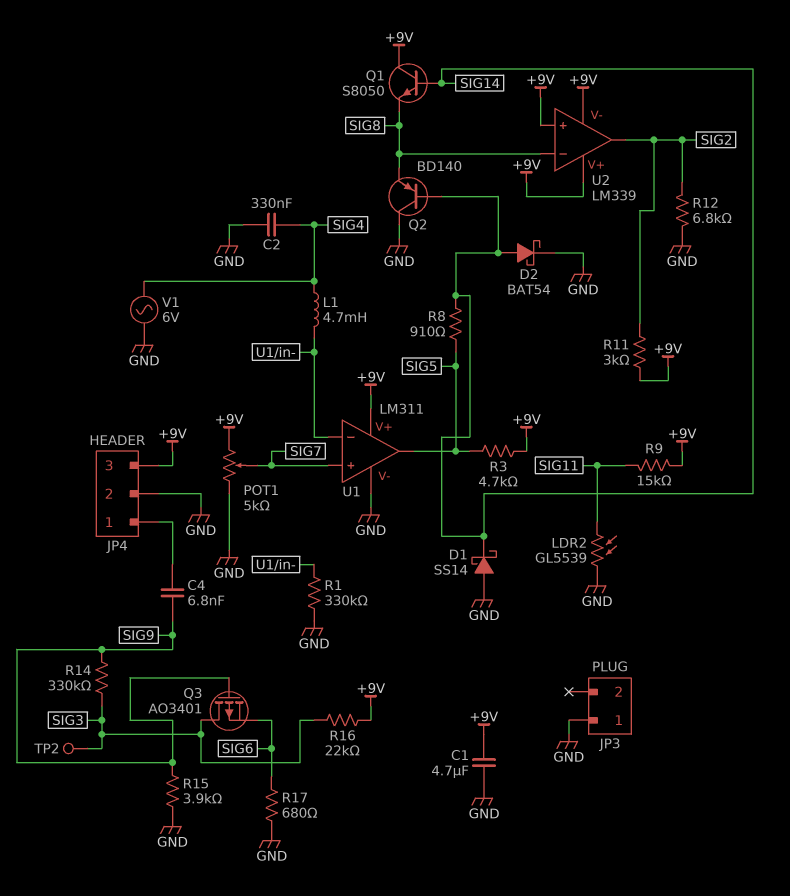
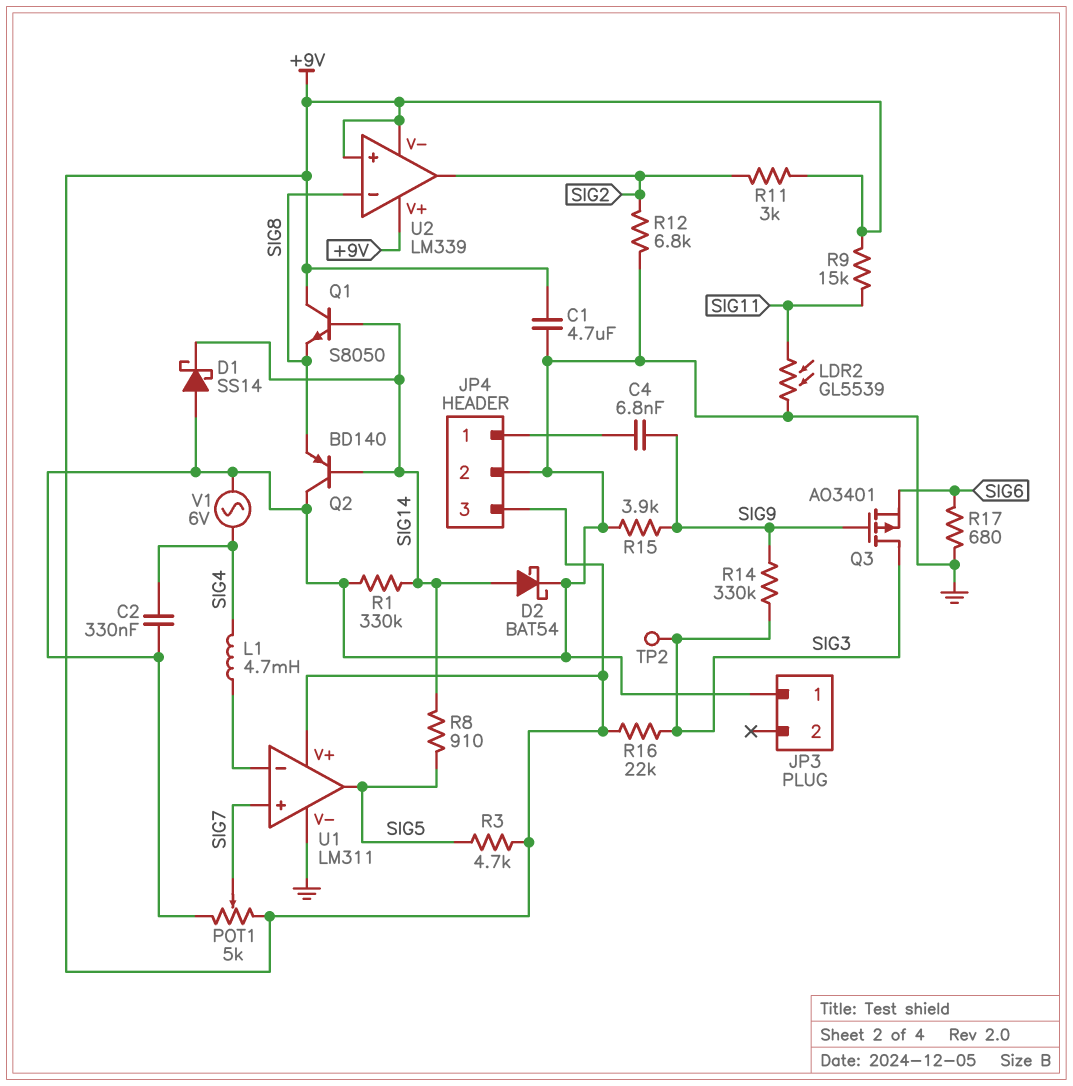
R1: 330k (GND, U1/in-) -> 330k (GND, SIG14)

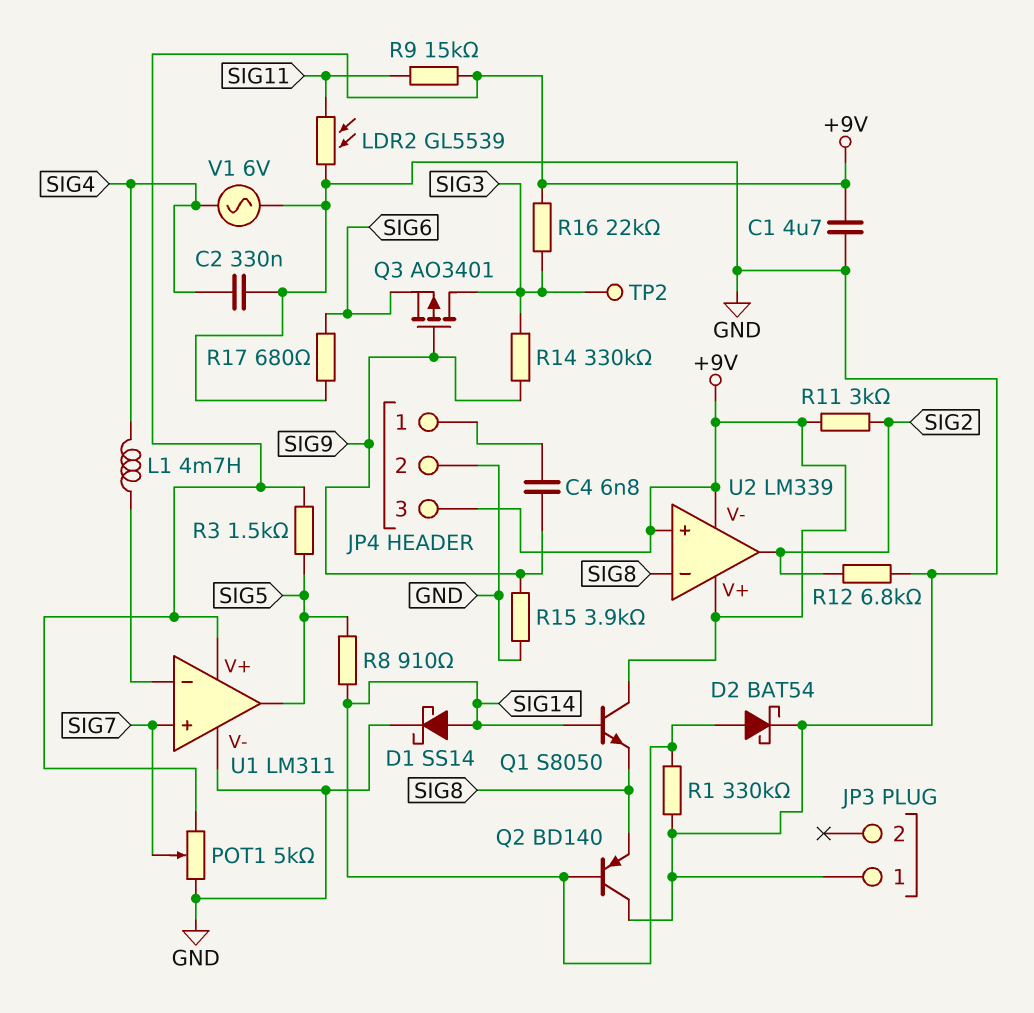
D1: schottky SS14 (A GND, K SIG14) -> schottky SS14 (A SIG14, K GND)
R3: 4.7k (+9V, SIG5) -> 1.5k (+9V, SIG5)

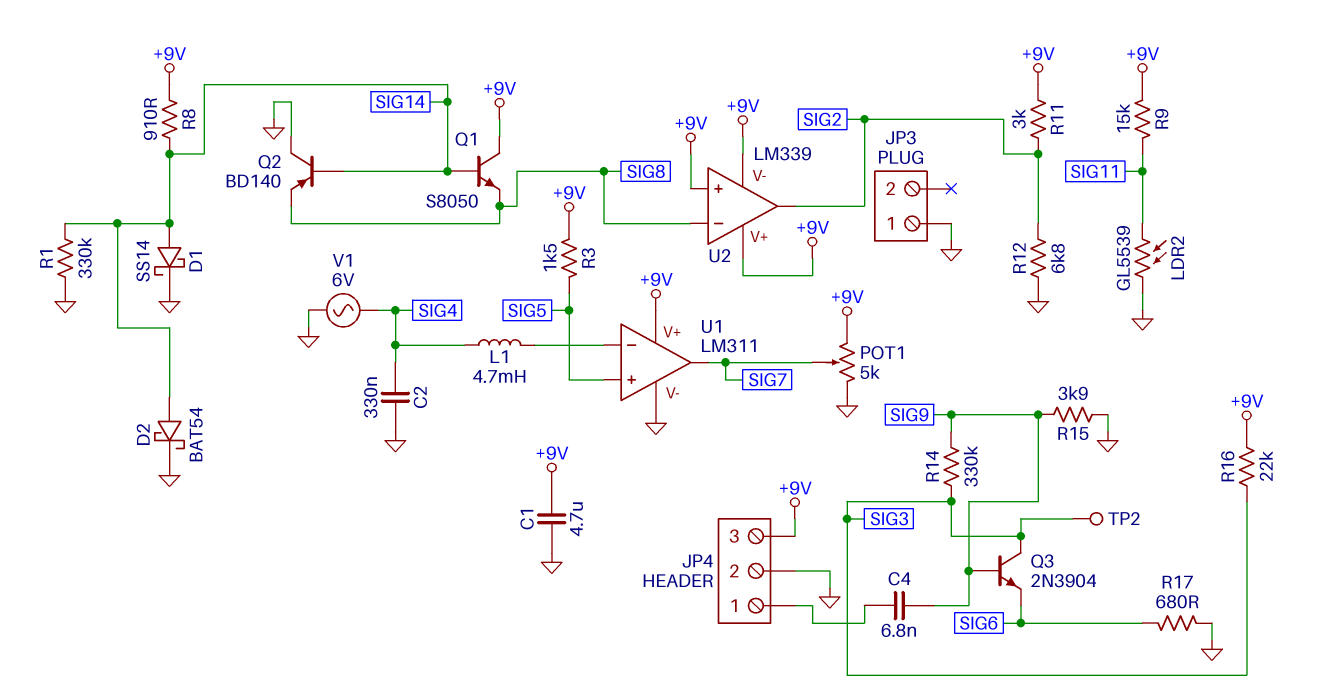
Q3: PMOS AO3401 (G SIG9, D SIG3, S SIG6) -> NPN 2N3904 (B SIG9, C SIG3, E SIG6)
R8: 910 (SIG5, SIG14) -> 910 (+9V, SIG14)
U1 pin in+: SIG7 -> SIG5
U1 pin out: SIG5 -> SIG7

